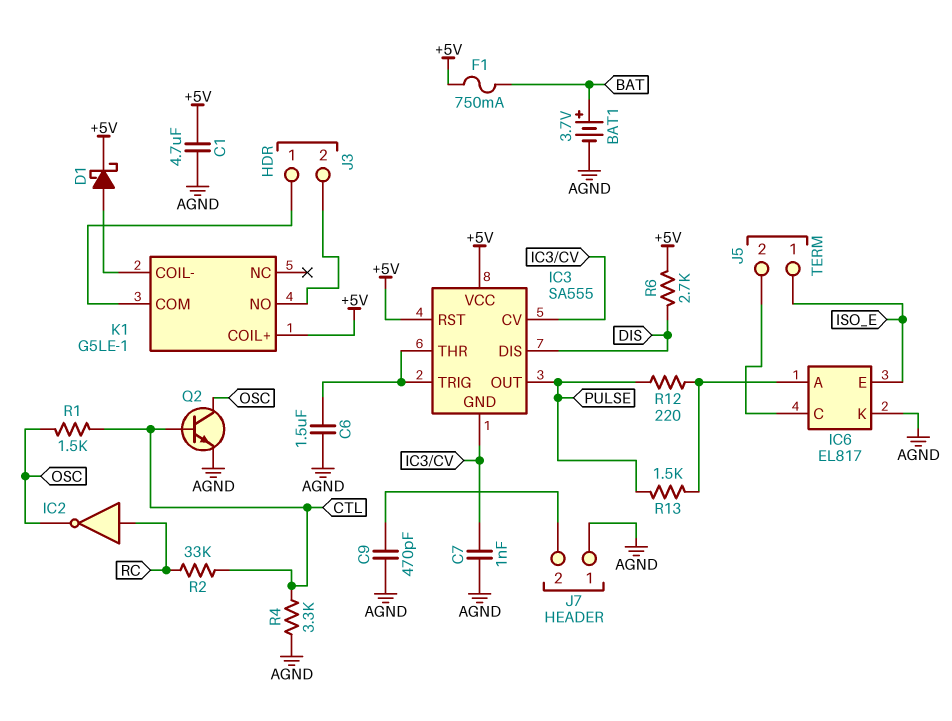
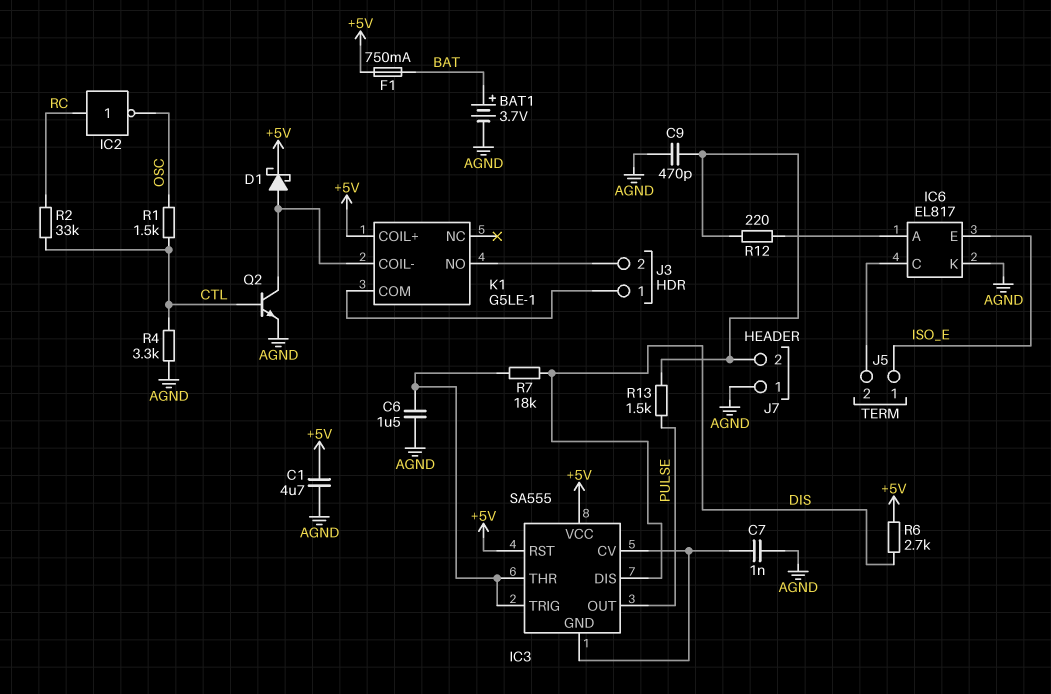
Q2: NPN (B CTL, C OSC, E AGND) -> NPN (B CTL, C K1/COIL-, E AGND)
R7: none -> 18k (DIS, IC3/THR)
R12: 220 (IC6/A, PULSE) -> 220 (IC6/A, J7/2)
R13: 1.5k (IC6/A, PULSE) -> 1.5k (J7/2, PULSE)

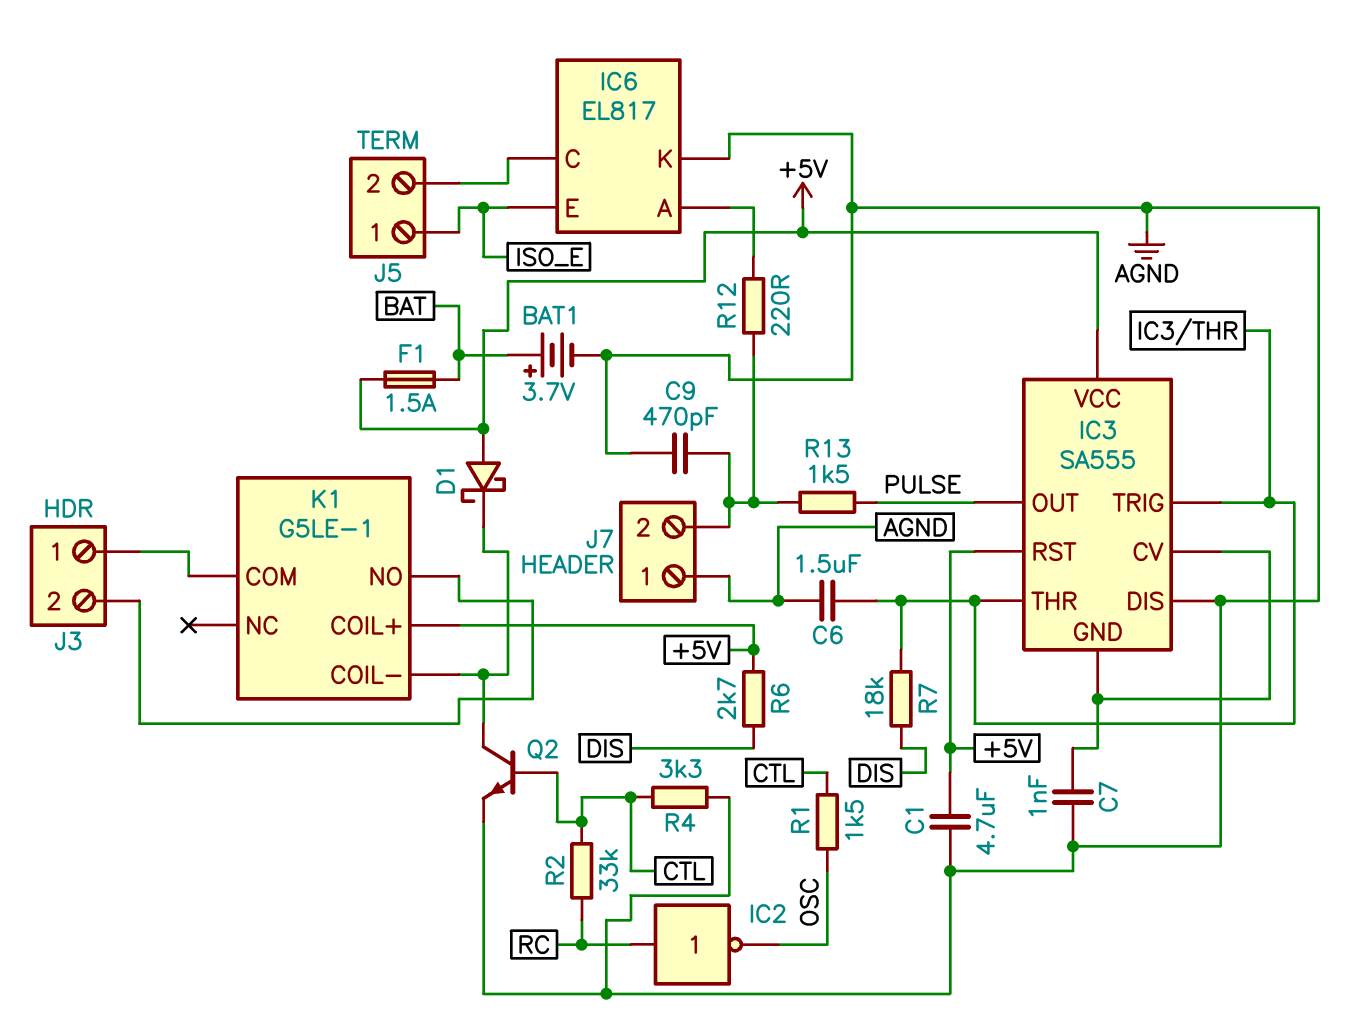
D1: schottky (A K1/COIL-, K +5V) -> schottky (A +5V, K K1/COIL-)
F1: 750mA (+5V, BAT) -> 1.5A (+5V, BAT)
IC3 pin DIS: DIS -> AGND

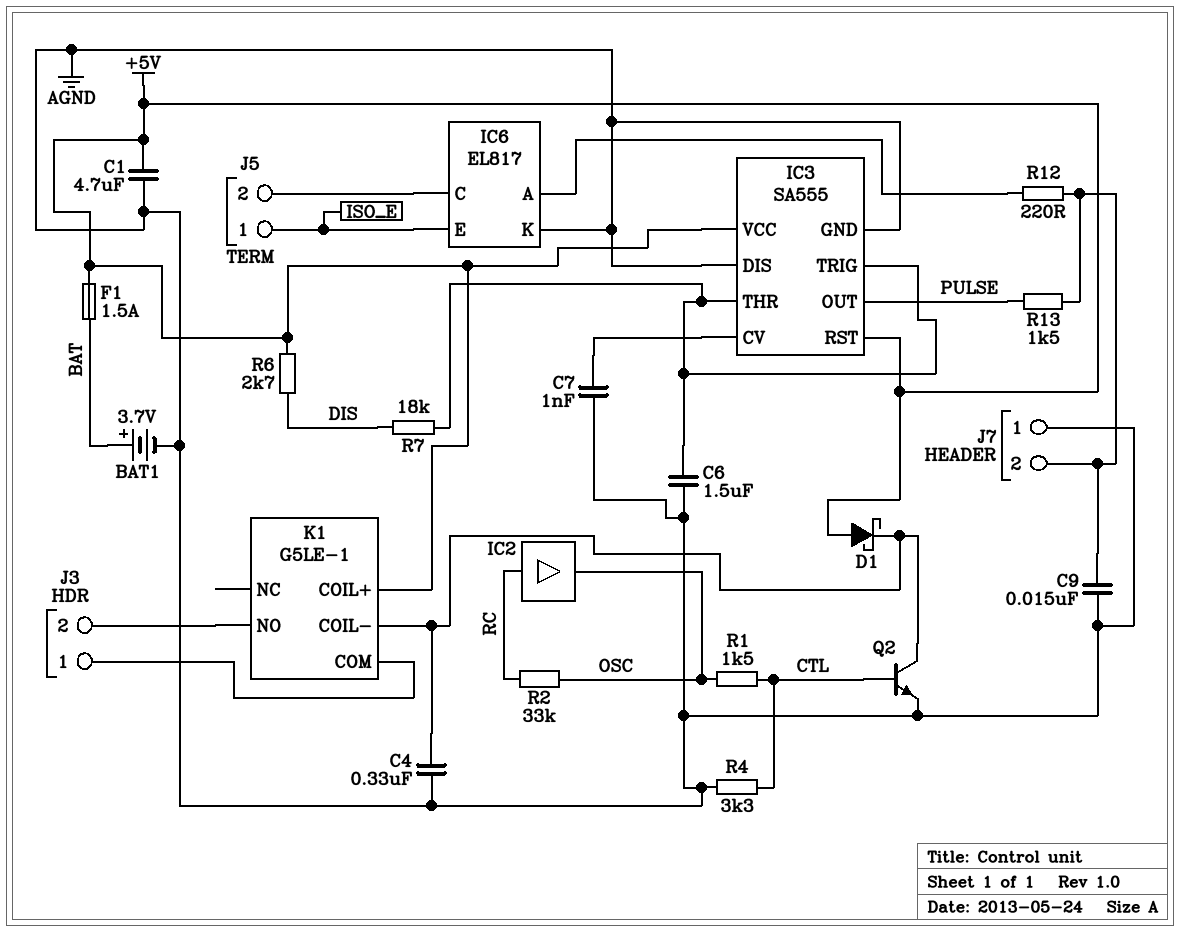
C4: none -> 330nF (AGND, K1/COIL-)
C9: 470pF (AGND, J7/2) -> 15nF (AGND, J7/2)
IC2: NOT (in RC, out OSC) -> buffer (in RC, out OSC)
IC3 pin GND: IC3/CV -> AGND
R2: 33k (CTL, RC) -> 33k (OSC, RC)

